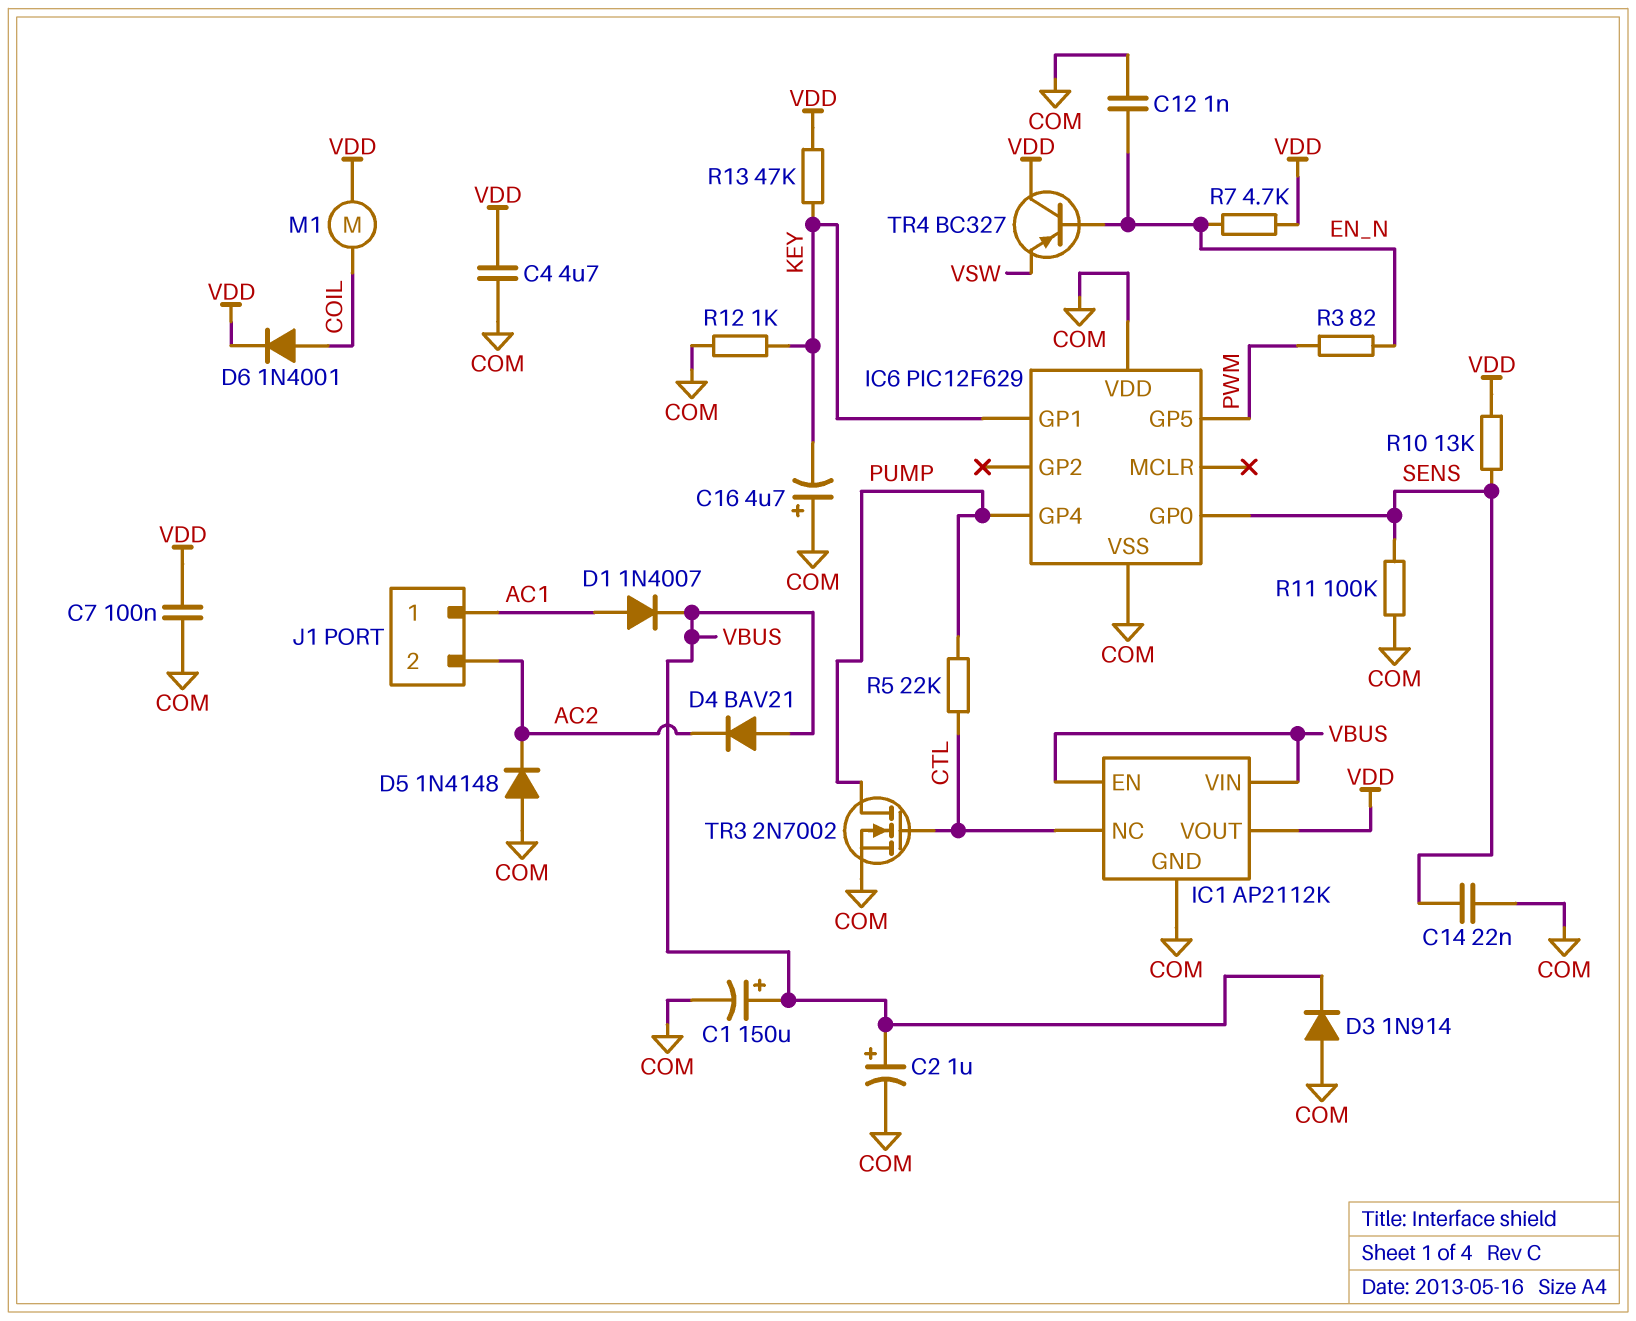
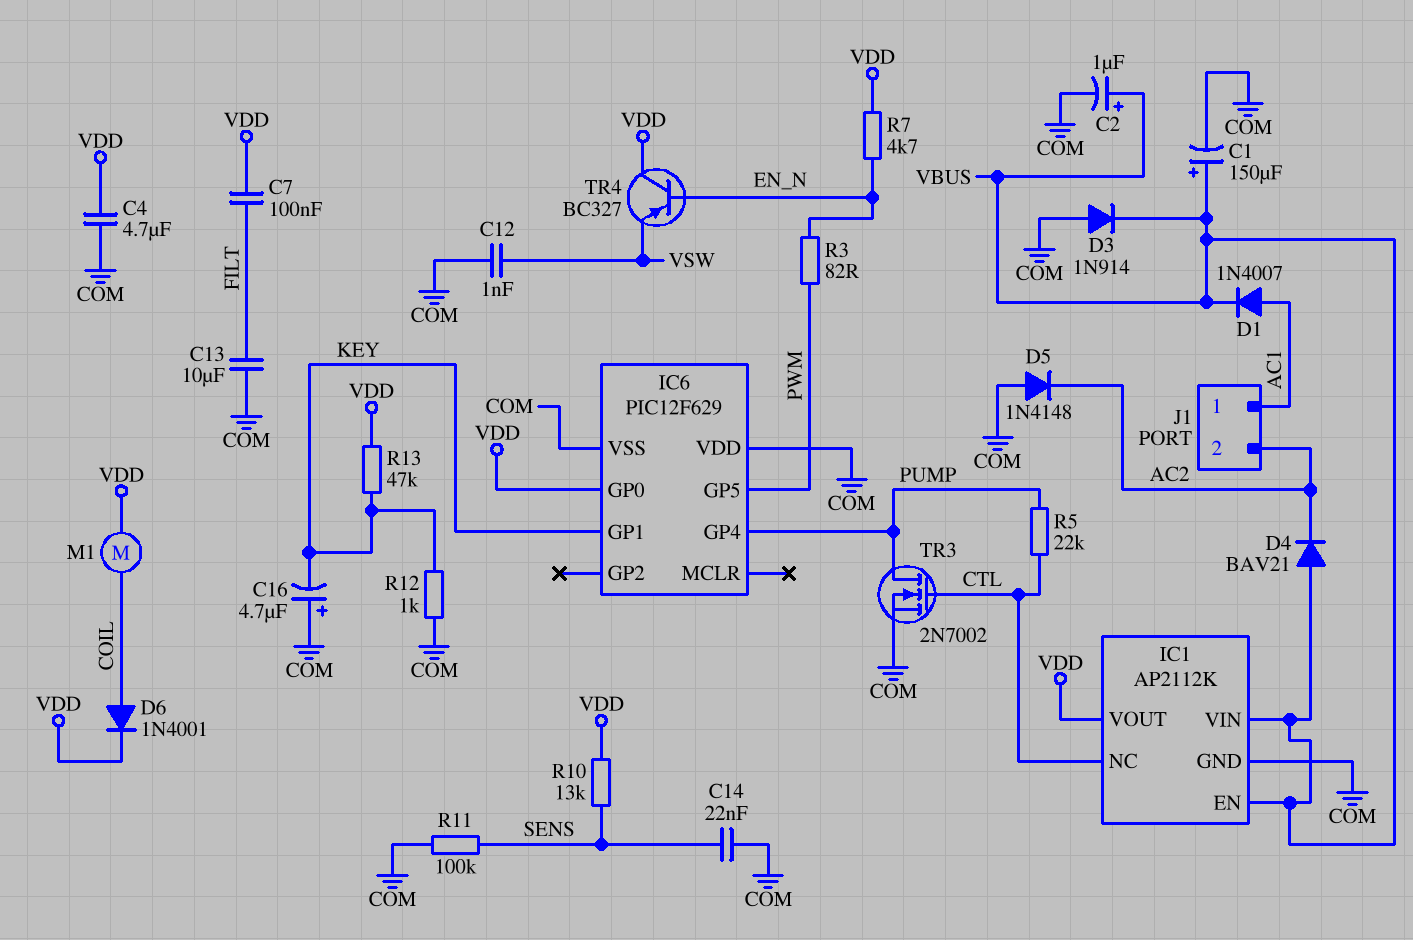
C7: 100nF (COM, VDD) -> 100nF (FILT, VDD)
C12: 1nF (COM, EN_N) -> 1nF (COM, VSW)
C13: none -> 10uF (COM, FILT)
IC6 pin GP0: SENS -> VDD

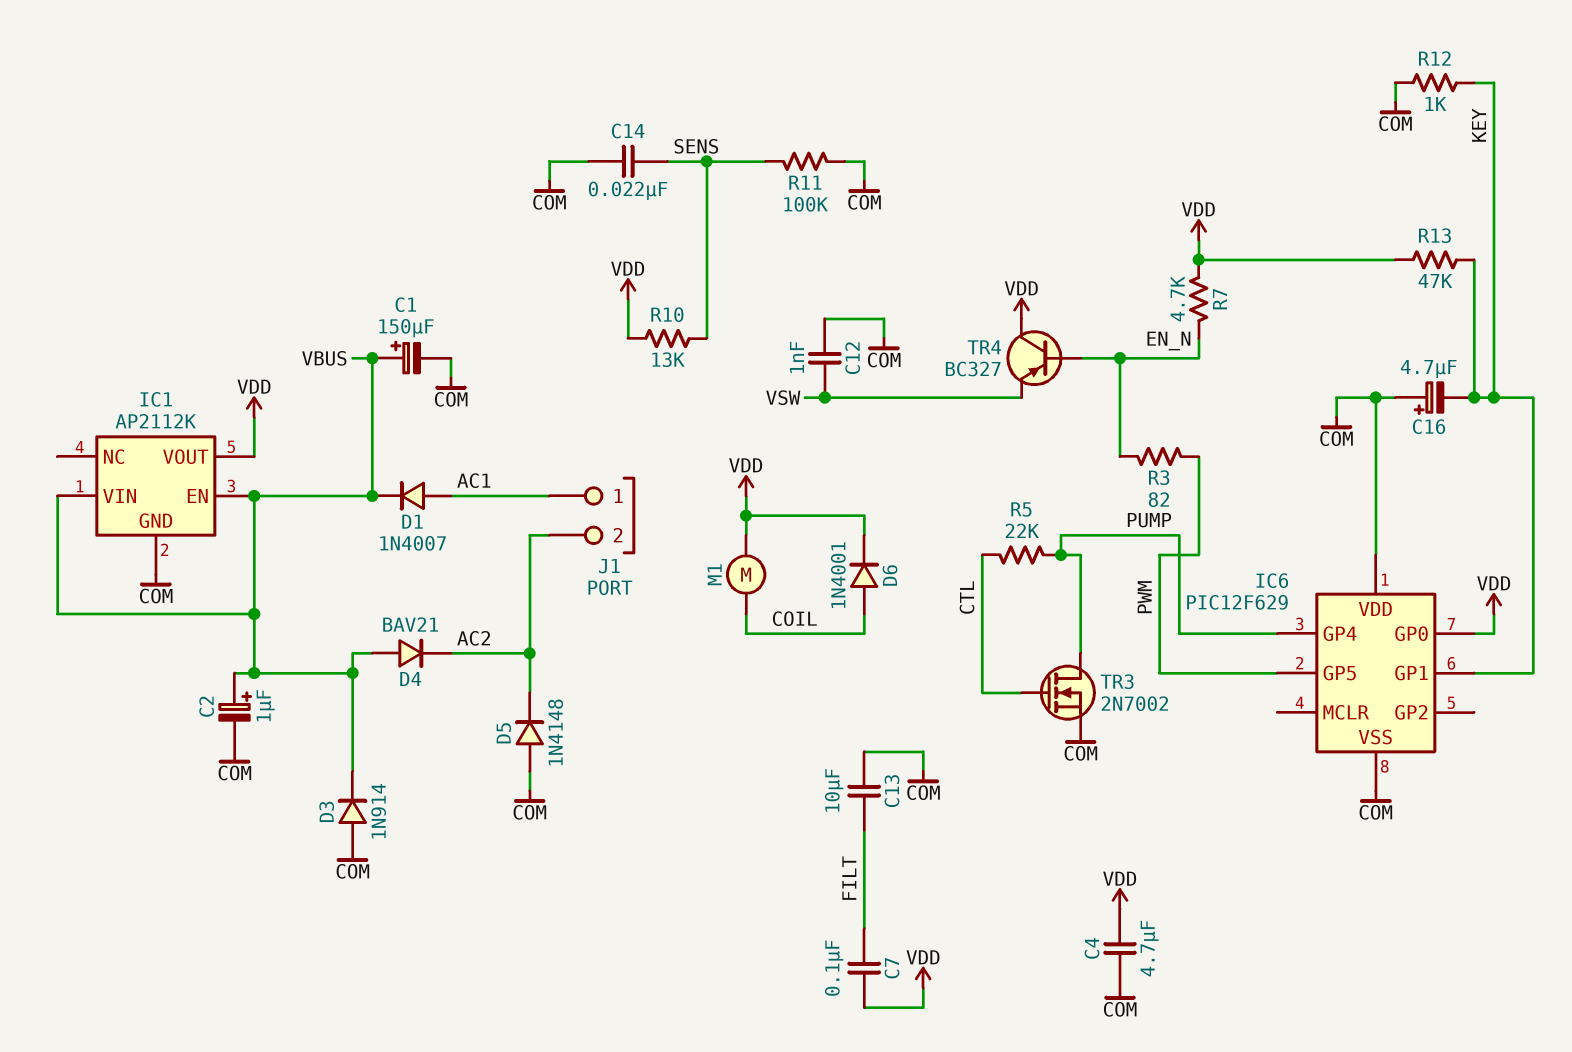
IC1 pin NC: CTL -> none

